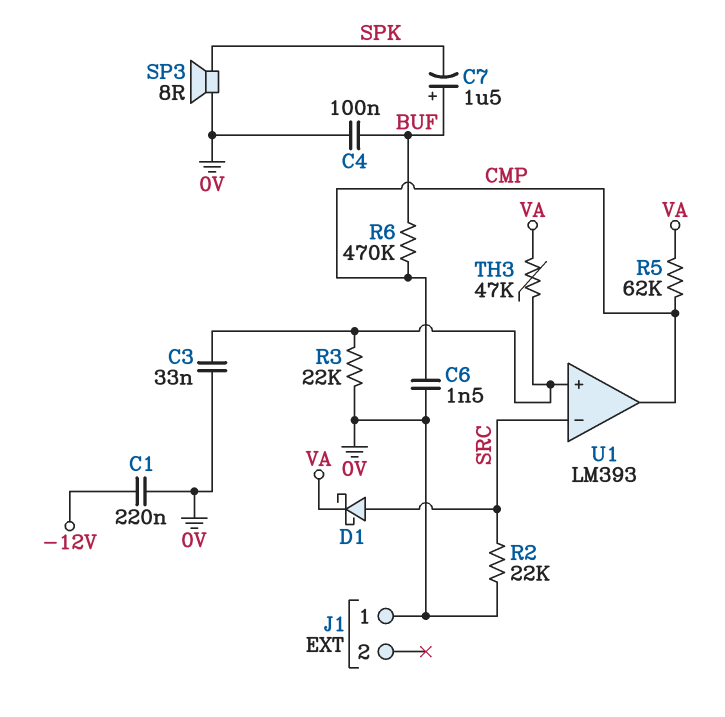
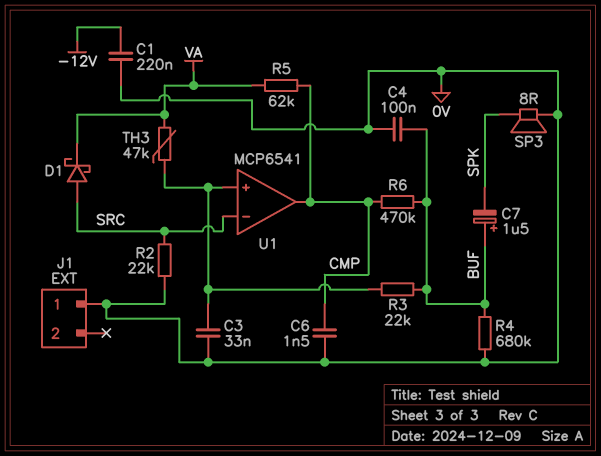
R3: 22k (0V, U1/in+) -> 22k (BUF, U1/in+)
R4: none -> 680k (0V, BUF)
U1: LM393 -> MCP6541

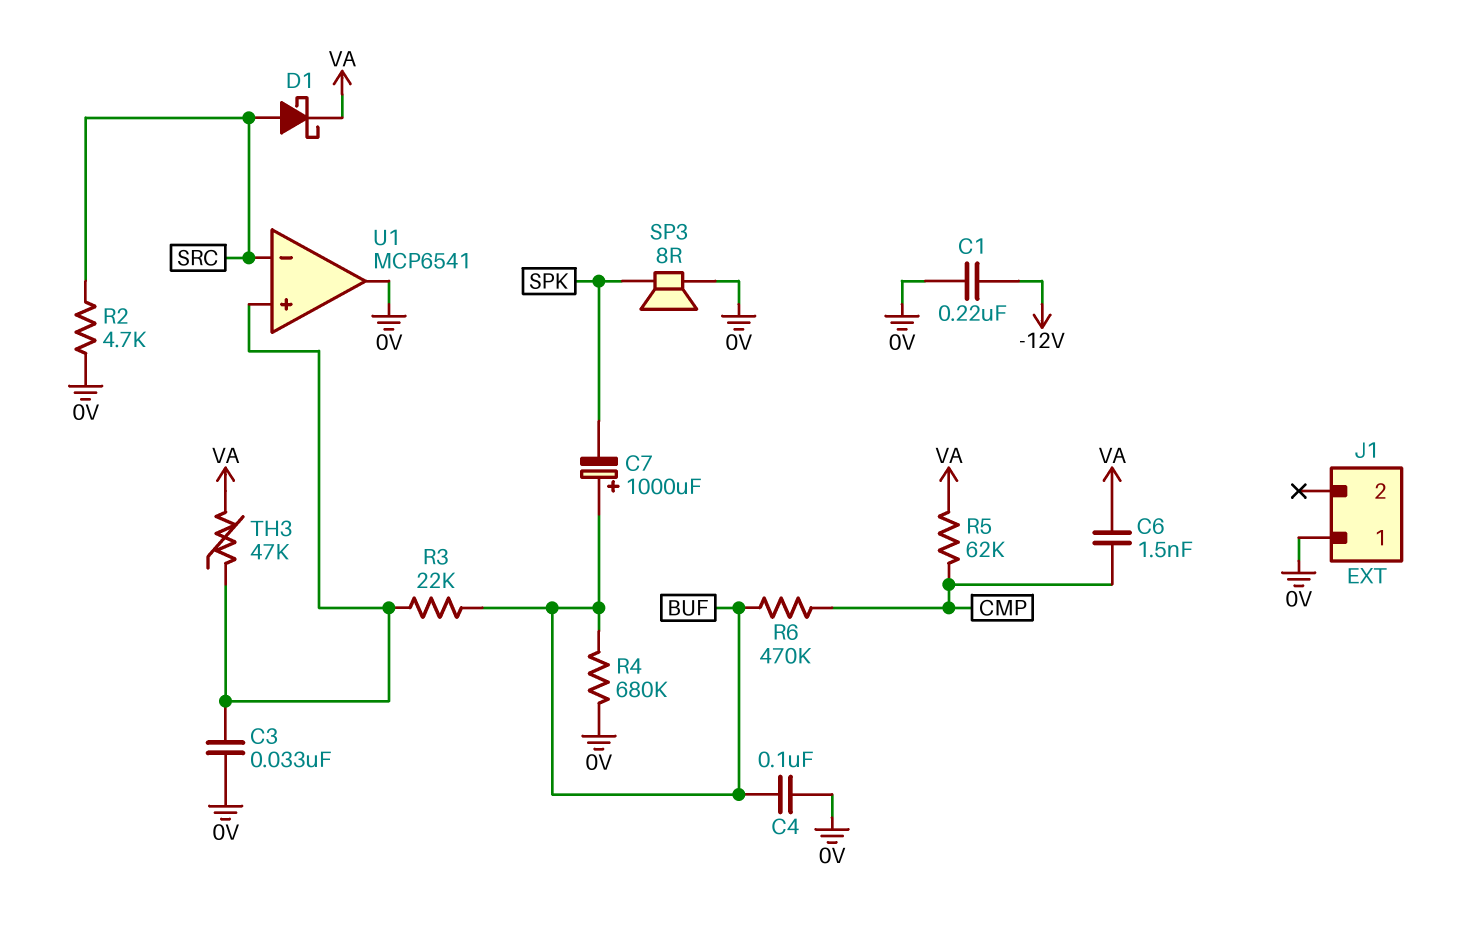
C6: 1.5nF (0V, CMP) -> 1.5nF (CMP, VA)
C7: 1.5uF (plus BUF, minus SPK) -> 1000uF (plus BUF, minus SPK)
R2: 22k (0V, SRC) -> 4.7k (0V, SRC)
U1 pin out: CMP -> 0V

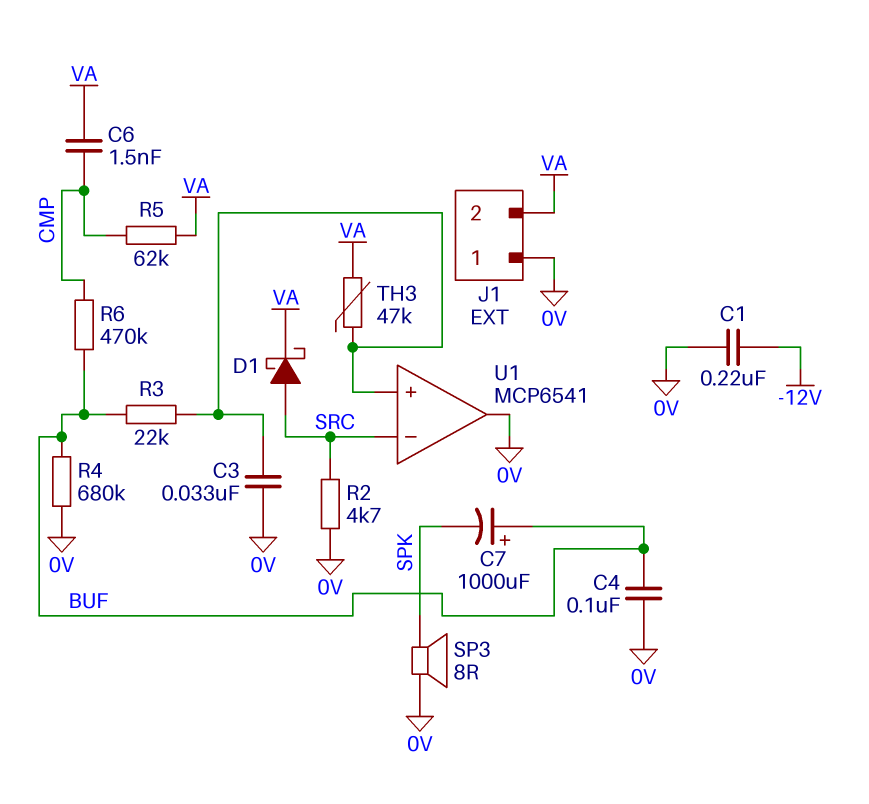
J1 pin 2: none -> VA

